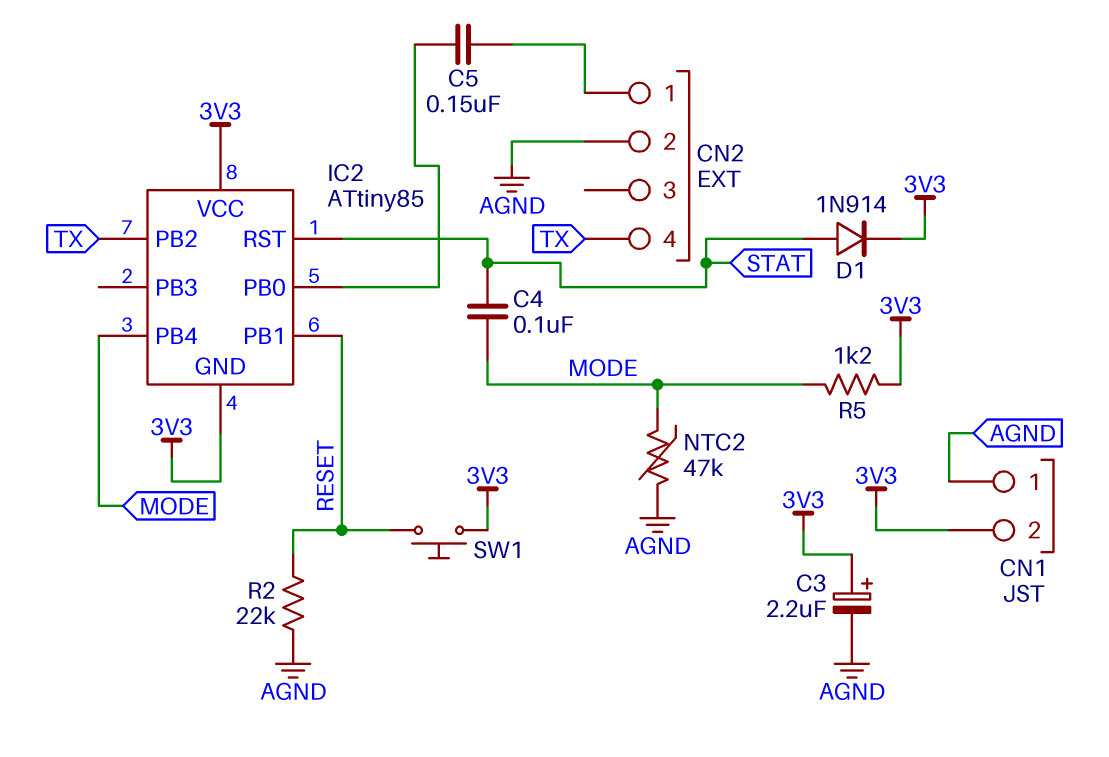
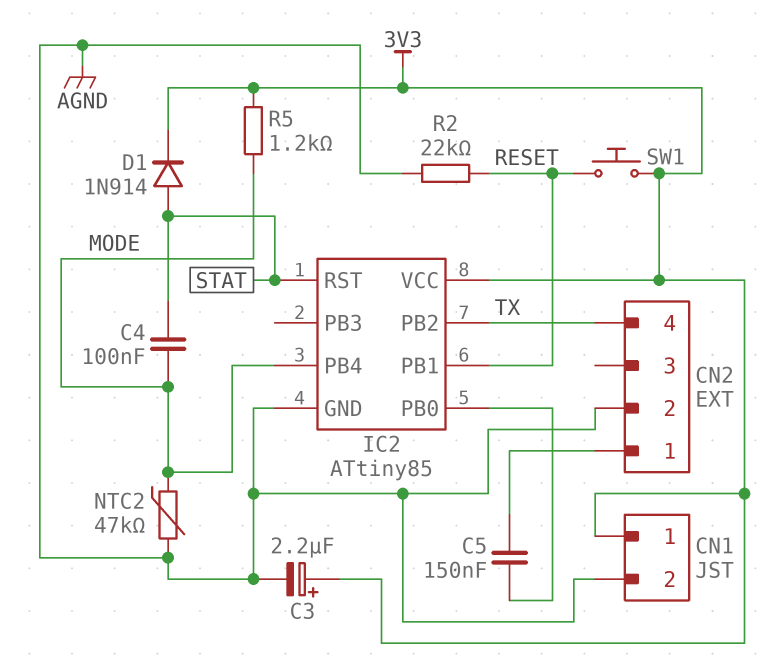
CN1 pin 1: AGND -> 3V3
CN1 pin 2: 3V3 -> AGND
IC2 pin GND: 3V3 -> AGND

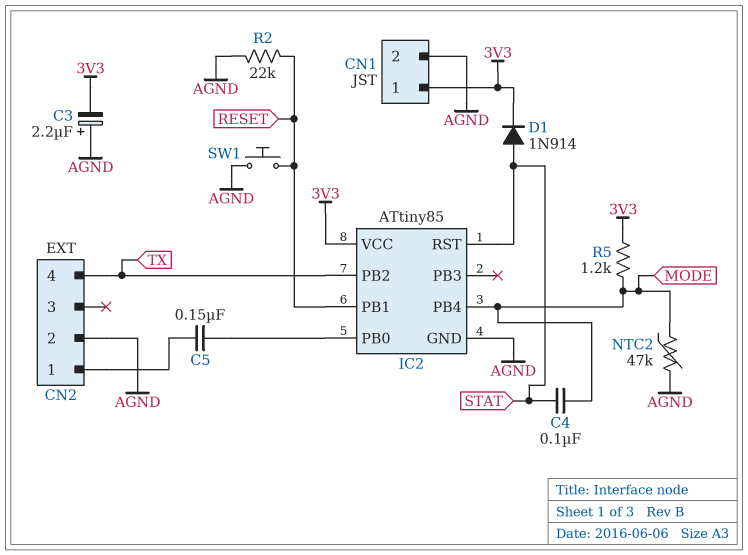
C3: 2.2uF (plus 3V3, minus AGND) -> 2.2uF (plus AGND, minus 3V3)
SW1: button (3V3, RESET) -> button (AGND, RESET)

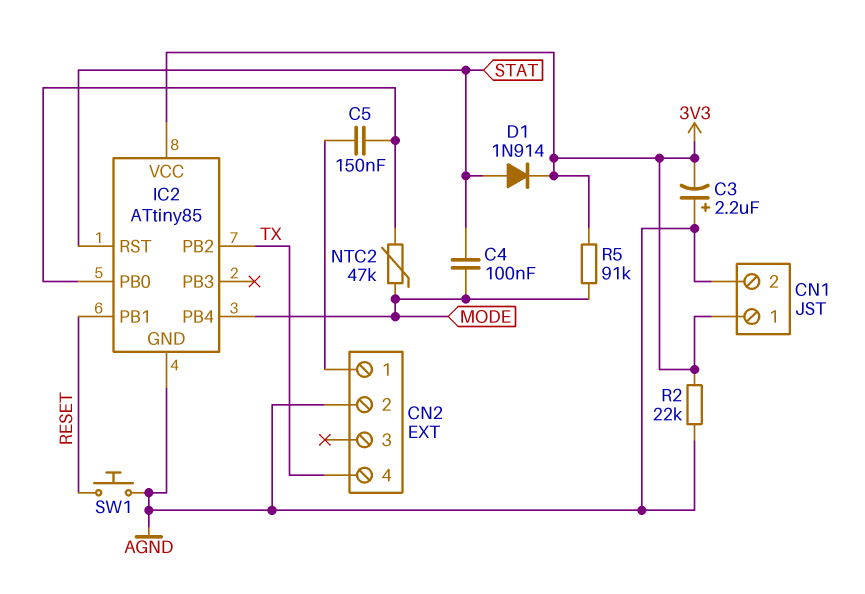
NTC2: 47k (AGND, MODE) -> 47k (IC2/PB0, MODE)
R2: 22k (AGND, RESET) -> 22k (3V3, AGND)
R5: 1.2k (3V3, MODE) -> 91k (3V3, MODE)

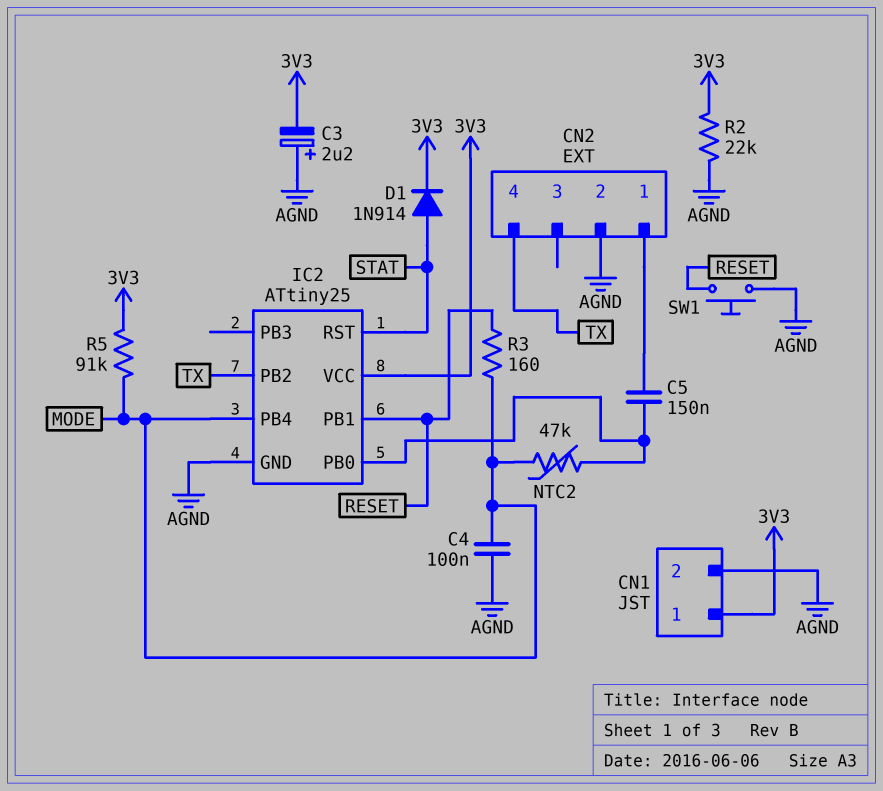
C4: 100nF (MODE, STAT) -> 100nF (AGND, MODE)
IC2: ATtiny85 -> ATtiny25
R3: none -> 160 (MODE, RESET)

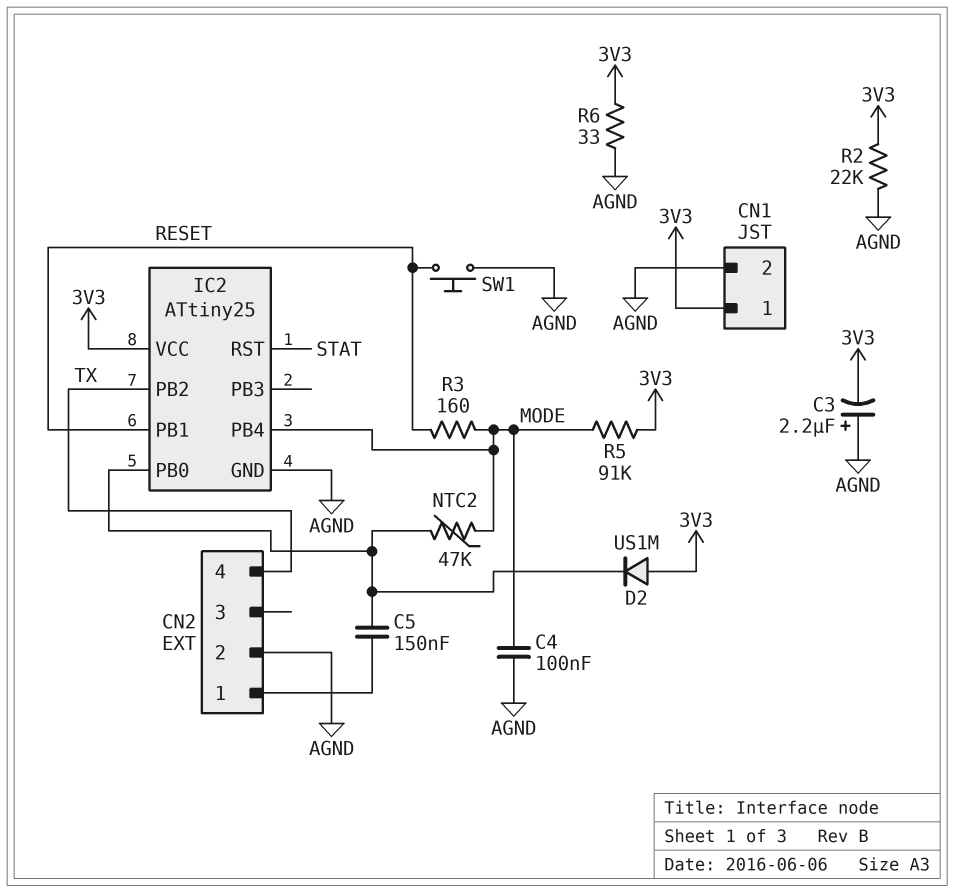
D1: diode 1N914 (A STAT, K 3V3) -> none
D2: none -> diode US1M (A 3V3, K IC2/PB0)
R6: none -> 33 (3V3, AGND)

